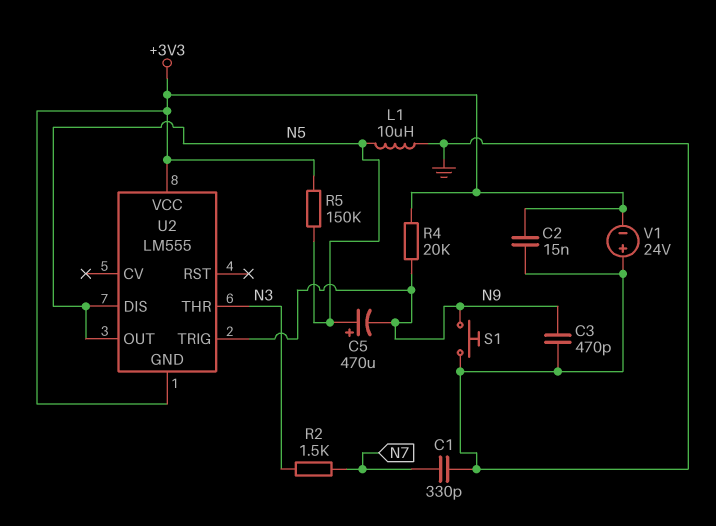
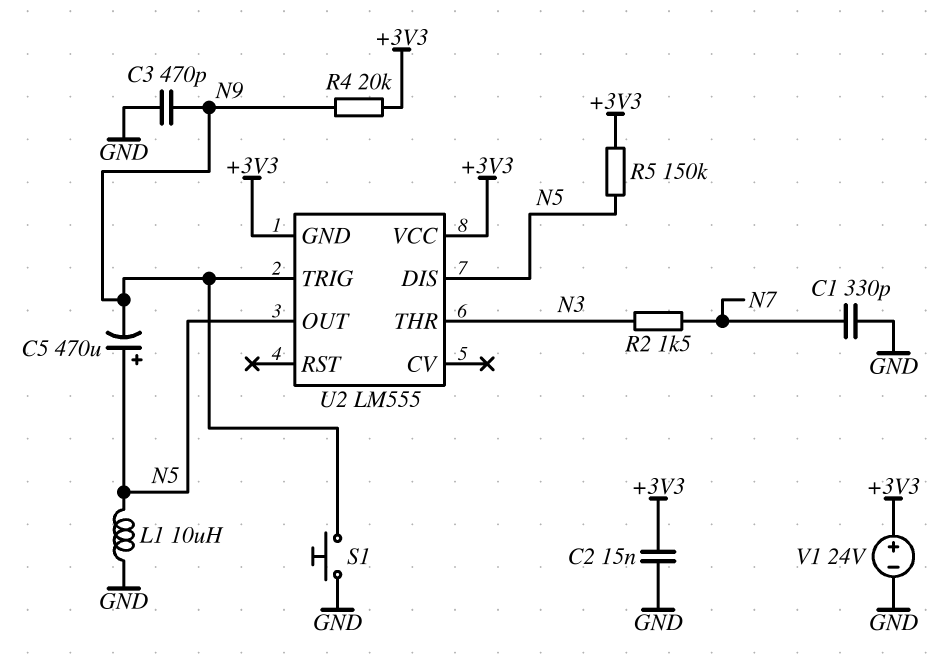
V1: 24V (plus GND, minus +3V3) -> 24V (plus +3V3, minus GND)

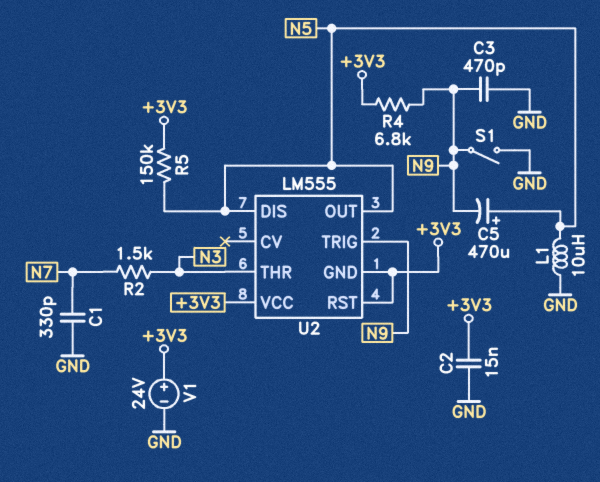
R4: 20k (+3V3, N9) -> 6.8k (+3V3, N9)
S1: button (GND, N9) -> switch (GND, N9)
U2 pin RST: none -> +3V3

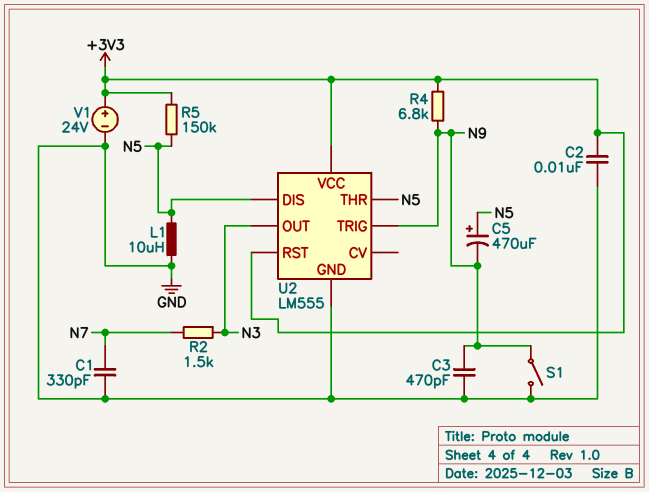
C2: 15nF (+3V3, GND) -> 10nF (+3V3, GND)
U2 pin GND: +3V3 -> GND
U2 pin OUT: N5 -> N3
U2 pin THR: N3 -> N5

